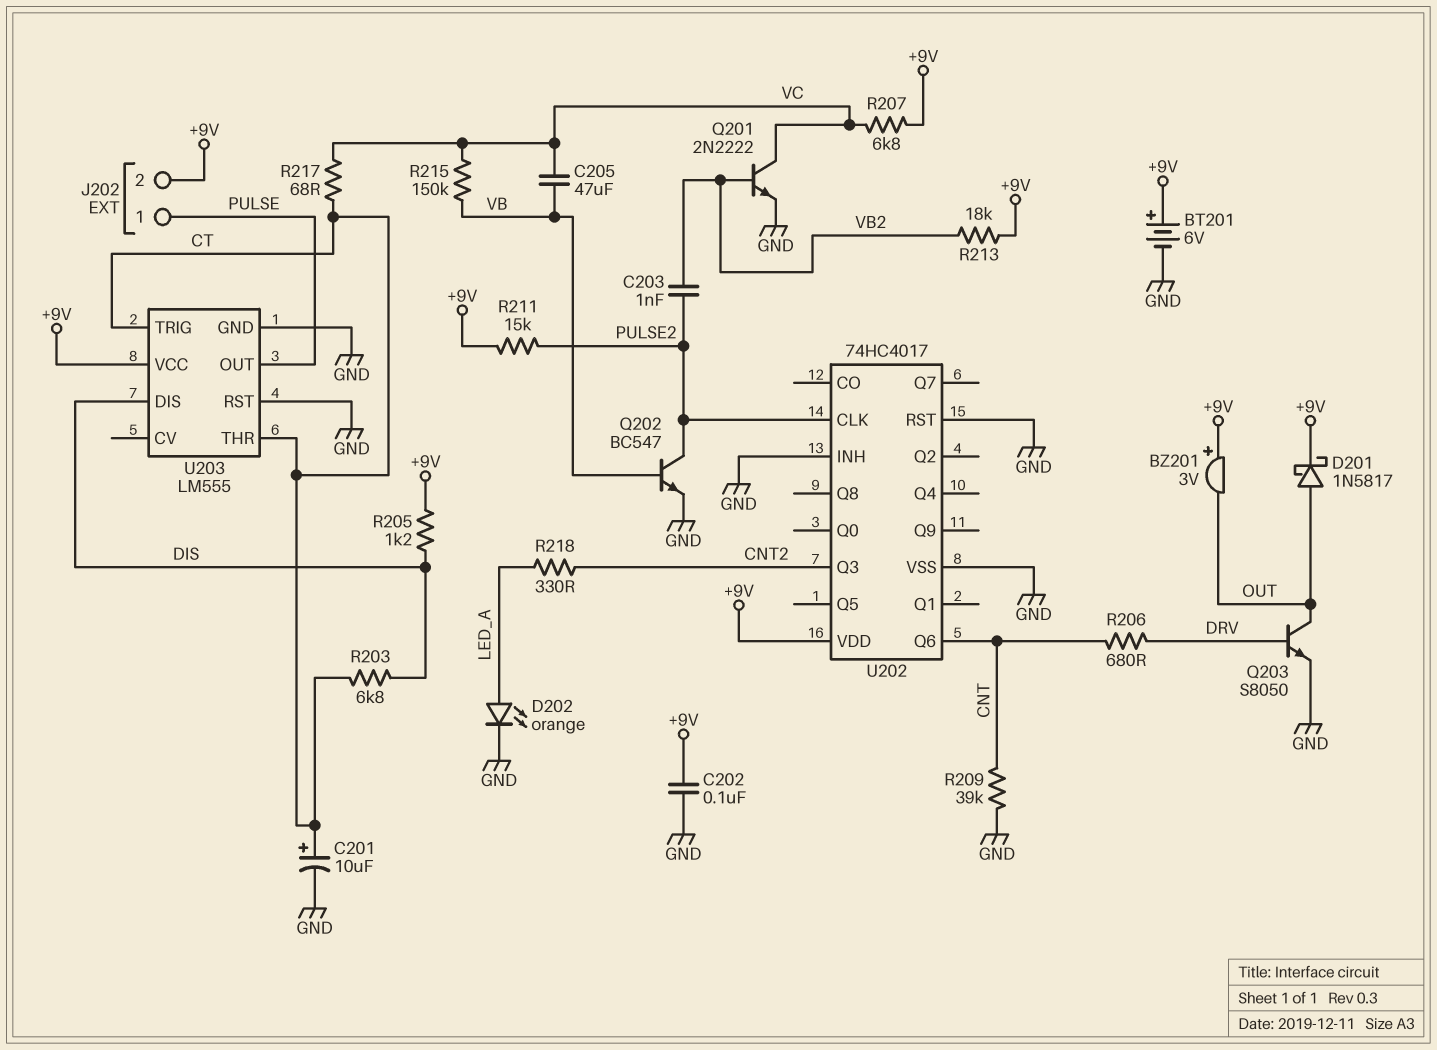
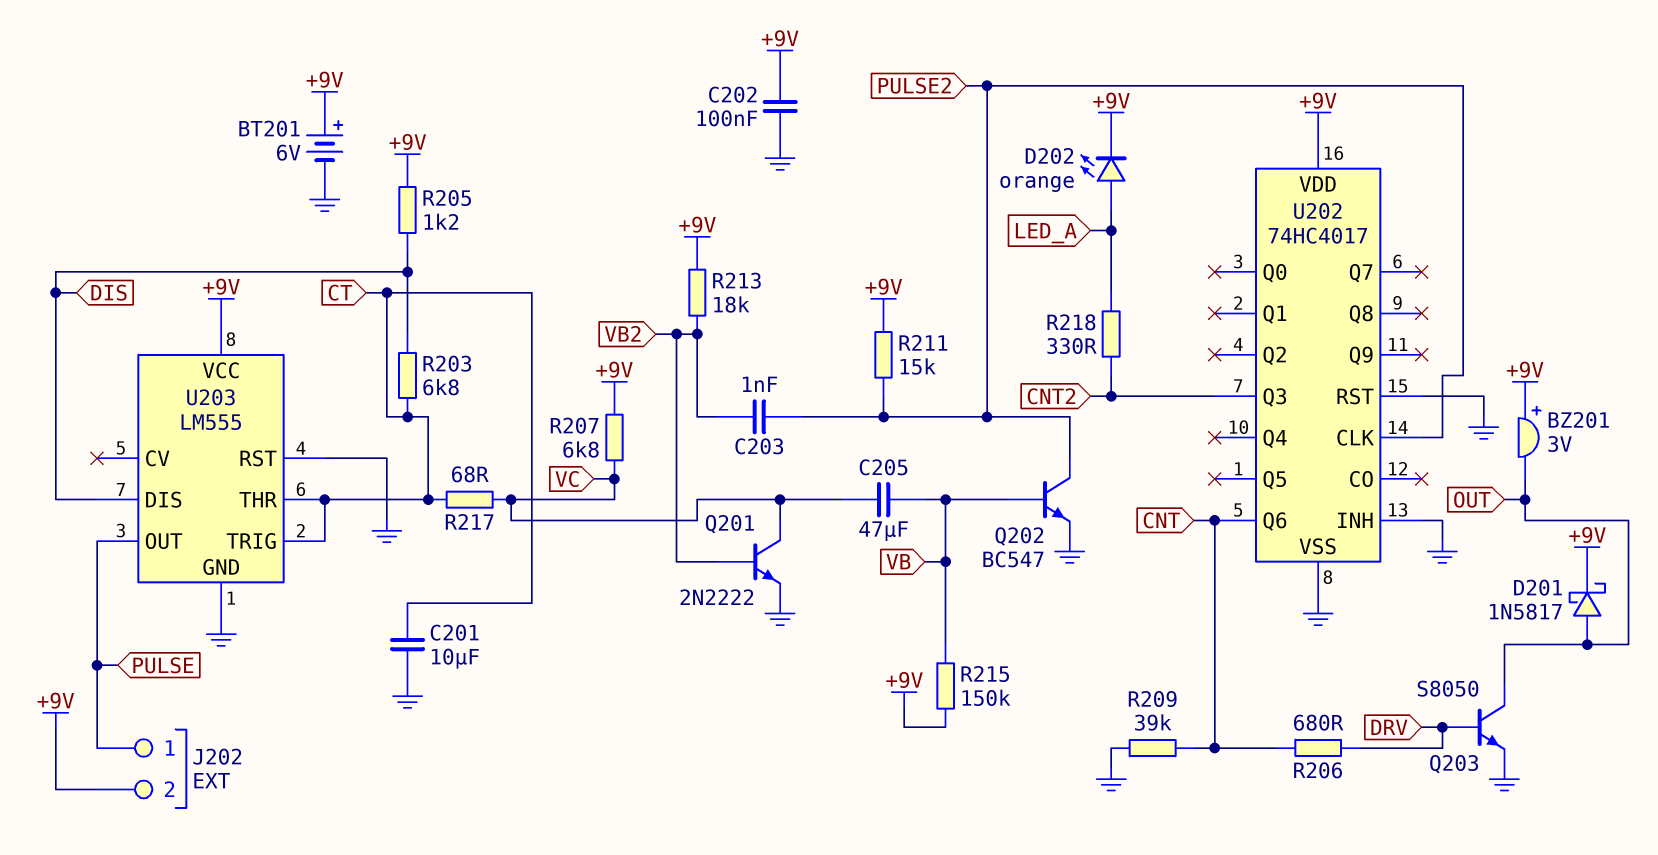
C201: 10uF (plus CT, minus GND) -> 10uF (CT, GND)
D202: LED orange (A LED_A, K GND) -> LED orange (A LED_A, K +9V)
R215: 150k (VB, VC) -> 150k (+9V, VB)

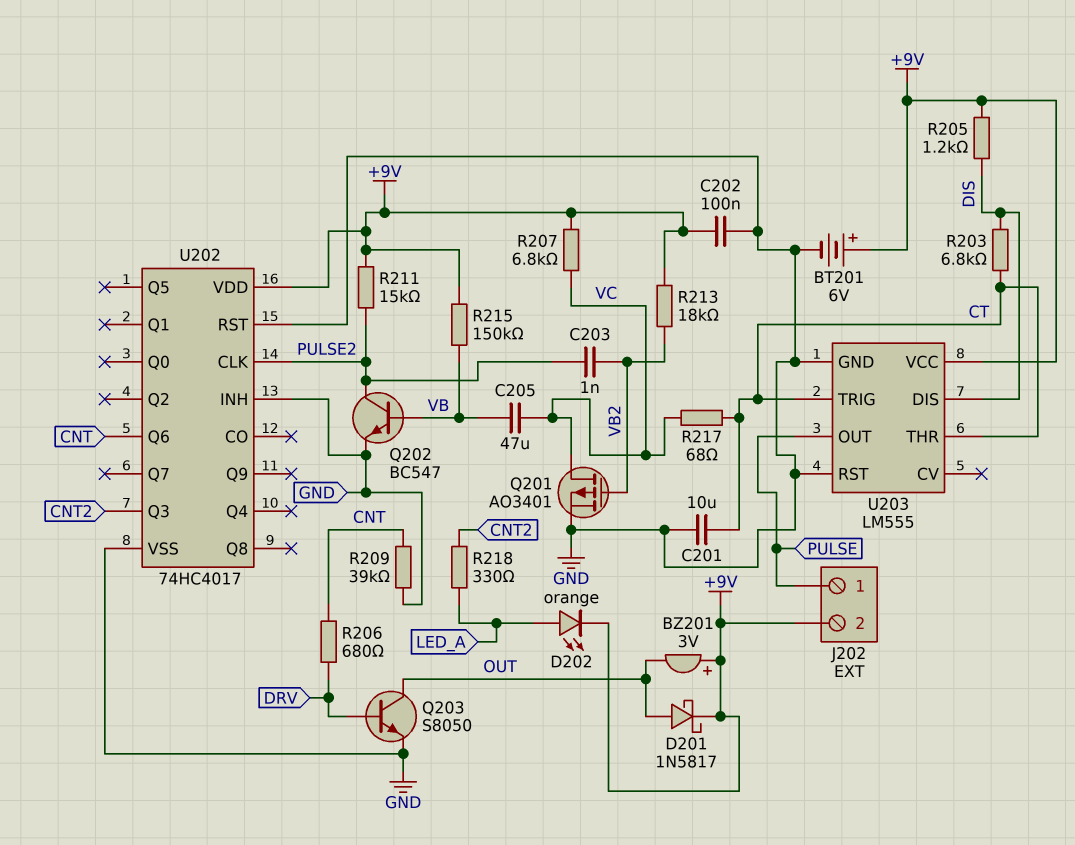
Q201: NPN 2N2222 (B VB2, C VC, E GND) -> PMOS AO3401 (G VB2, D VC, S GND)

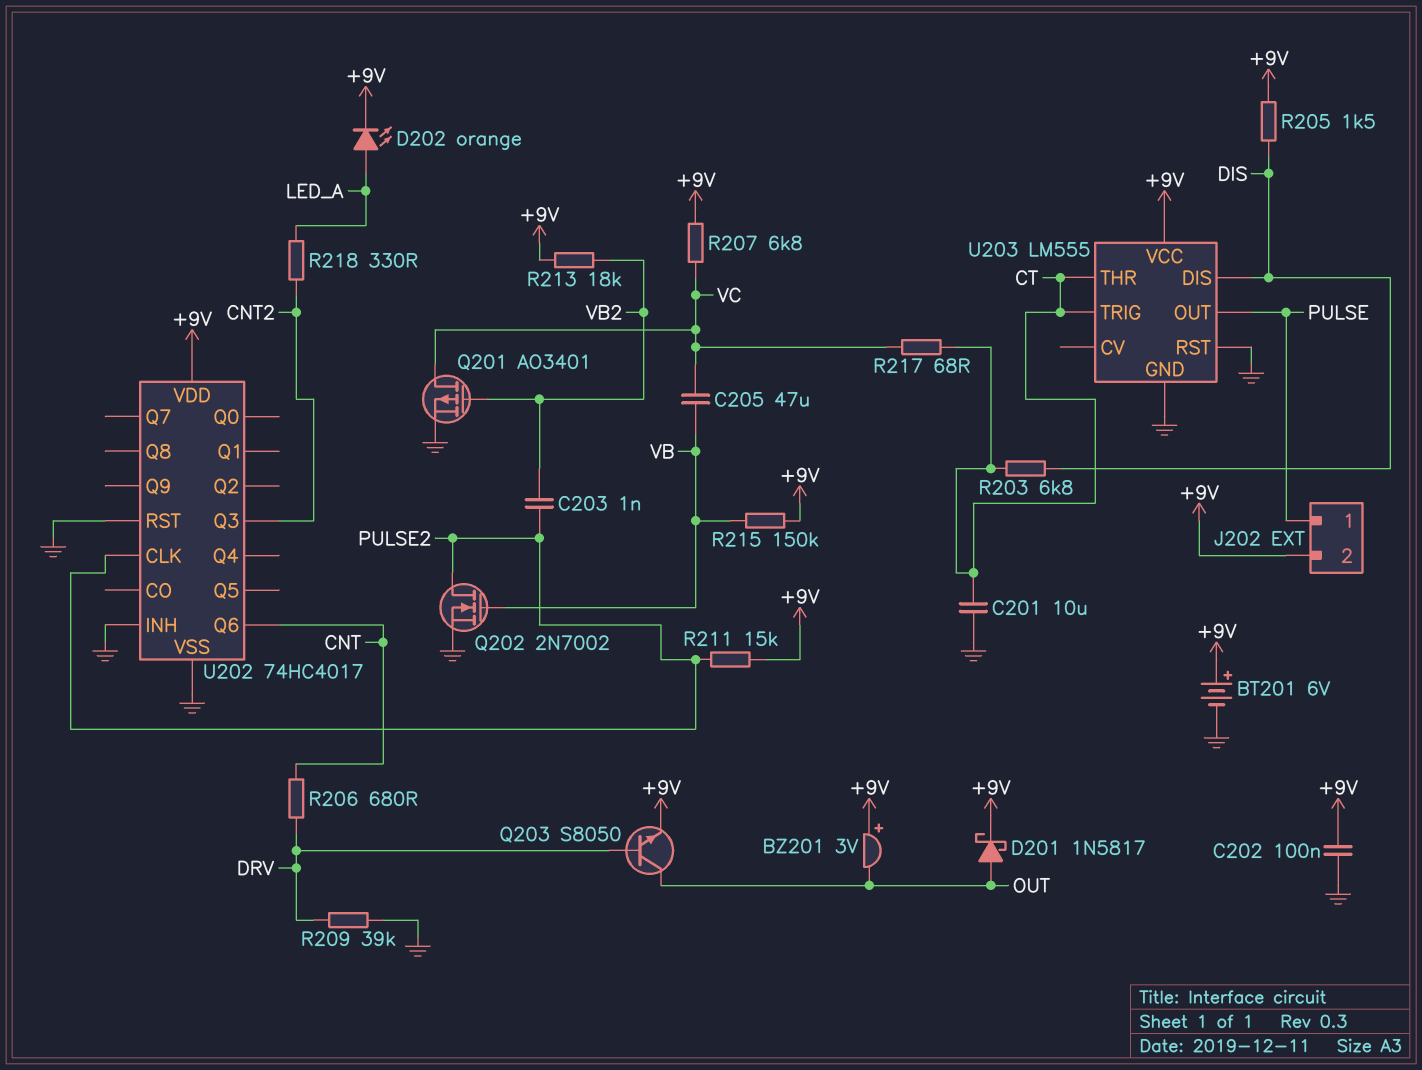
Q202: NPN BC547 (B VB, C PULSE2, E GND) -> NMOS 2N7002 (G VB, D PULSE2, S GND)
Q203: NPN S8050 (B DRV, C OUT, E GND) -> NPN S8050 (B DRV, C OUT, E +9V)
R205: 1.2k (+9V, DIS) -> 1.5k (+9V, DIS)
R209: 39k (CNT, GND) -> 39k (DRV, GND)

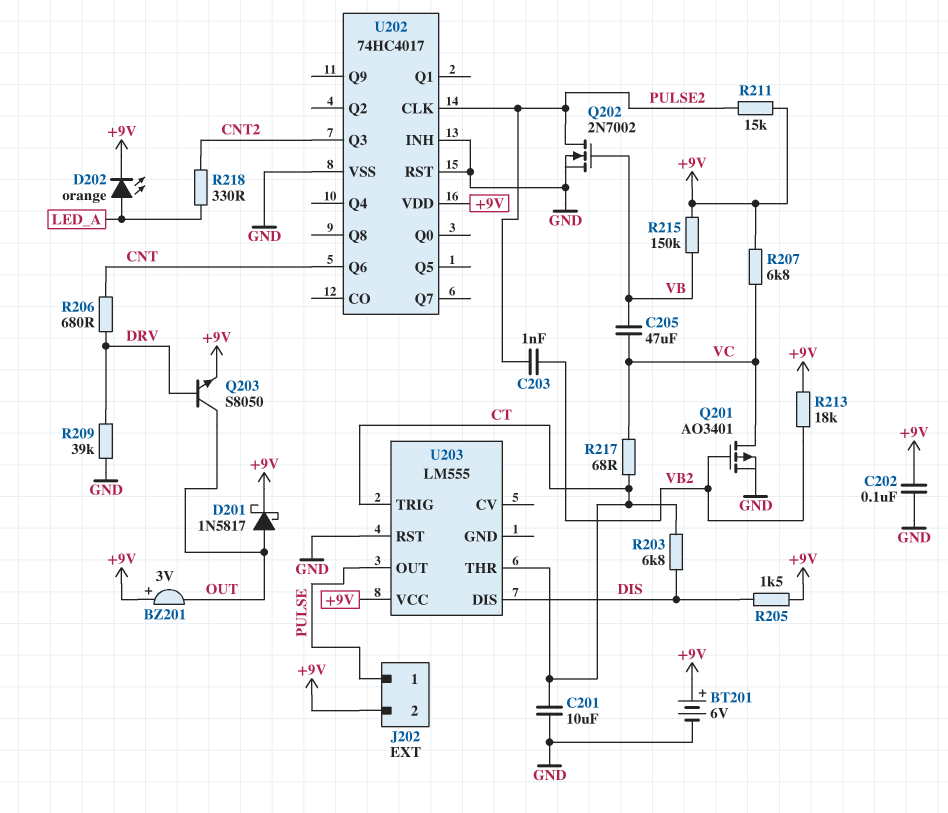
U203 pin GND: GND -> none

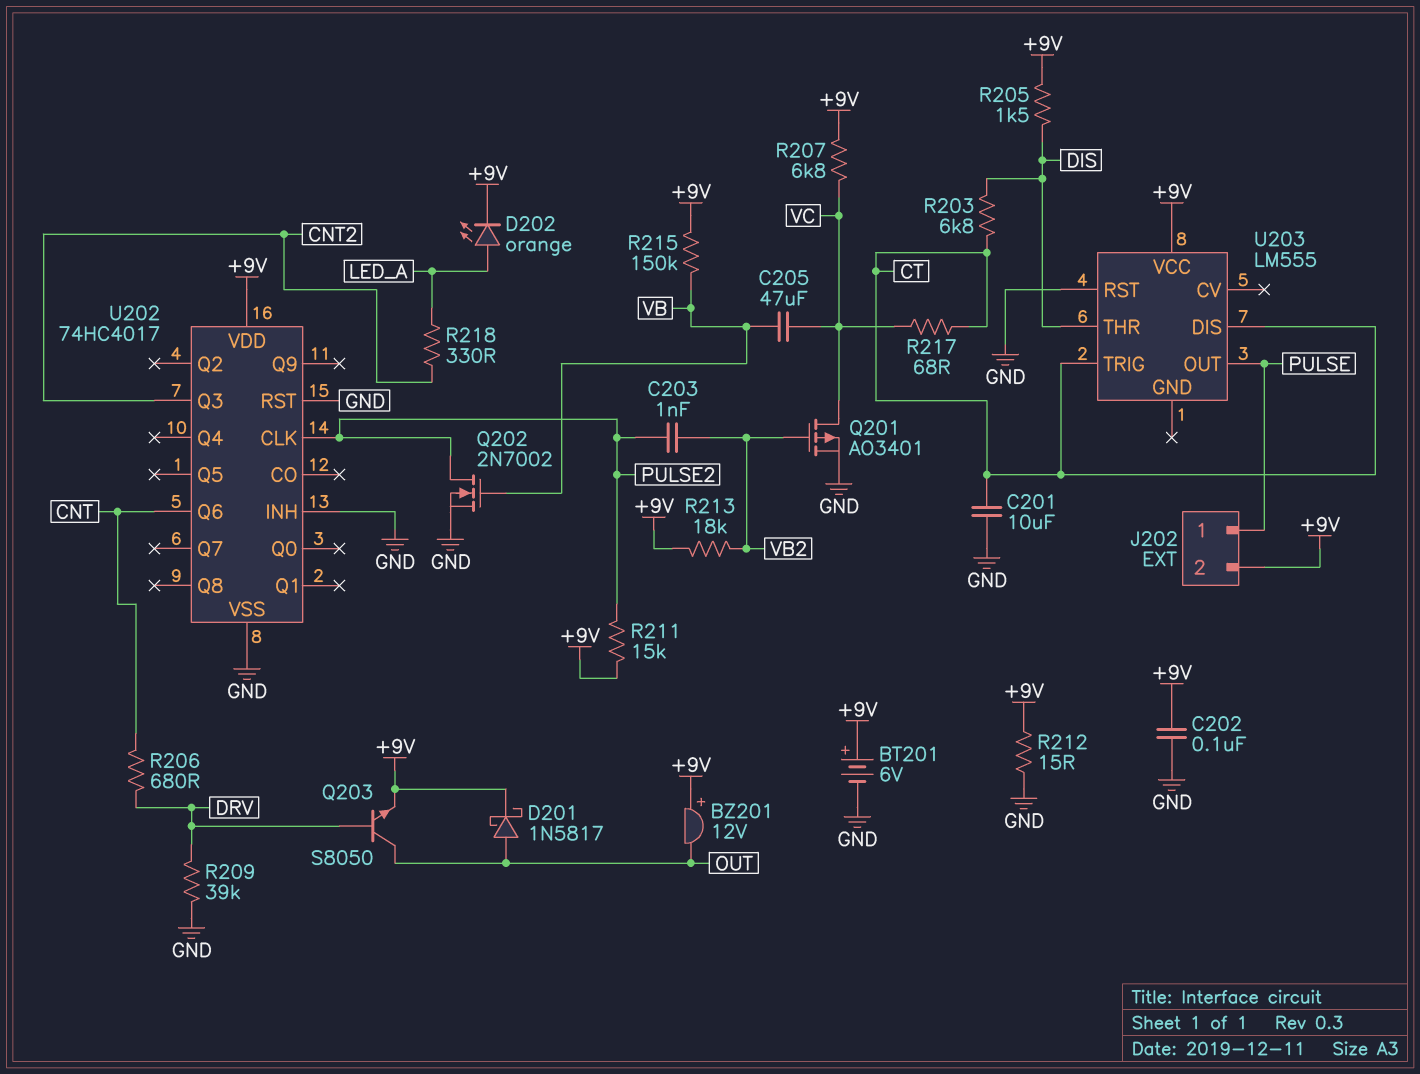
BZ201: buzzer 3V (plus +9V, minus OUT) -> buzzer 12V (plus +9V, minus OUT)
R212: none -> 15 (+9V, GND)
U203 pin DIS: DIS -> CT
U203 pin THR: CT -> DIS

